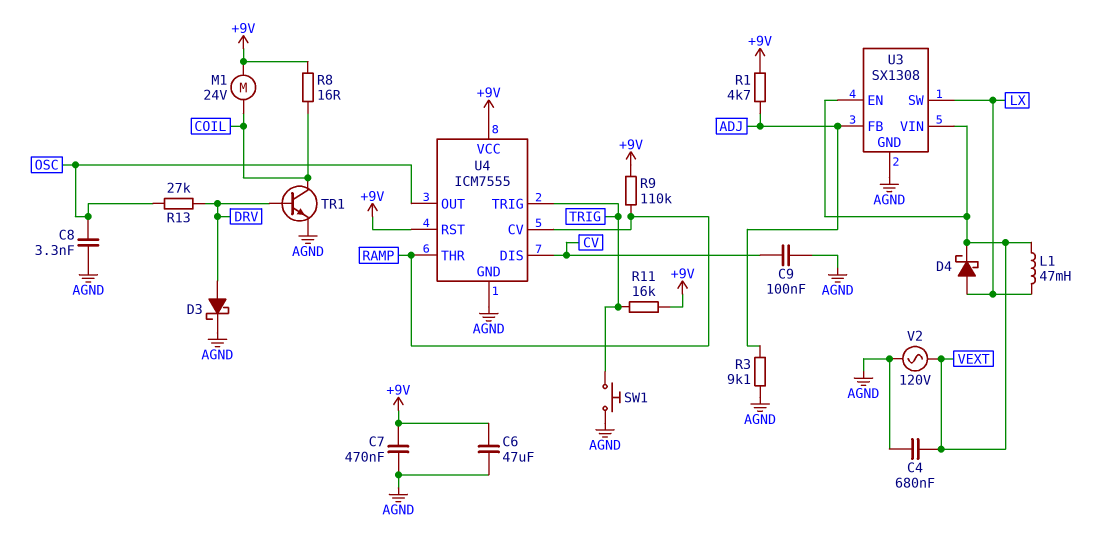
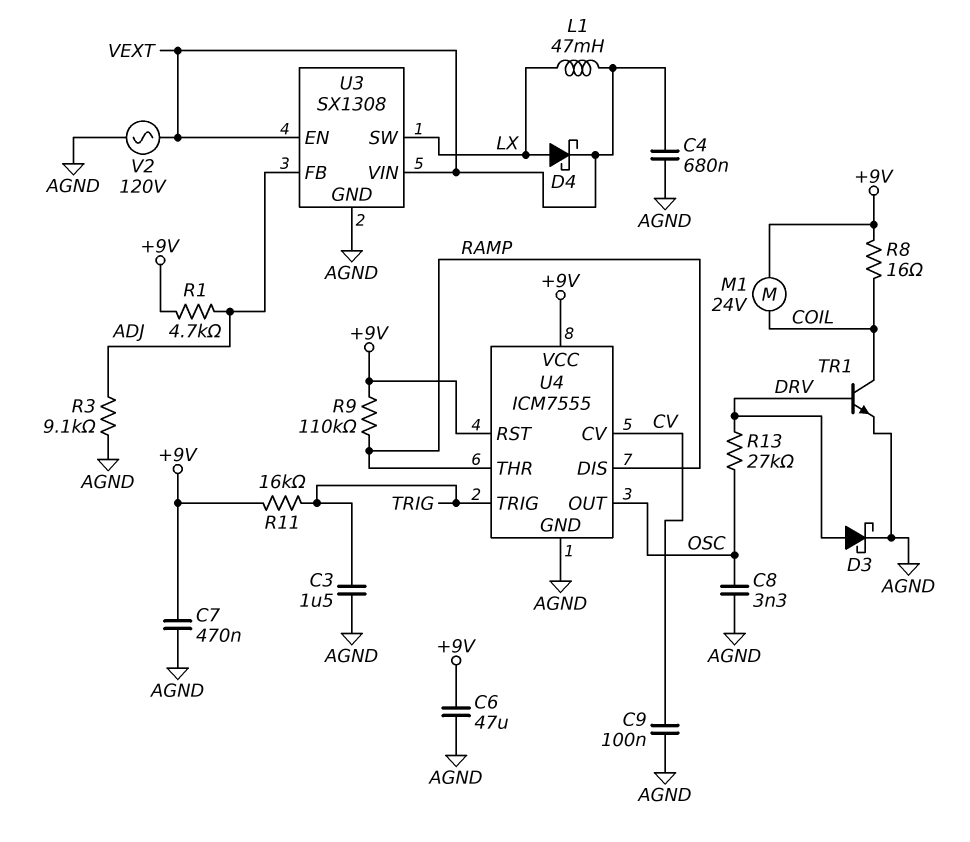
C3: none -> 1.5uF (AGND, TRIG)
SW1: button (AGND, TRIG) -> none
U4 pin CV: RAMP -> CV
U4 pin DIS: CV -> RAMP

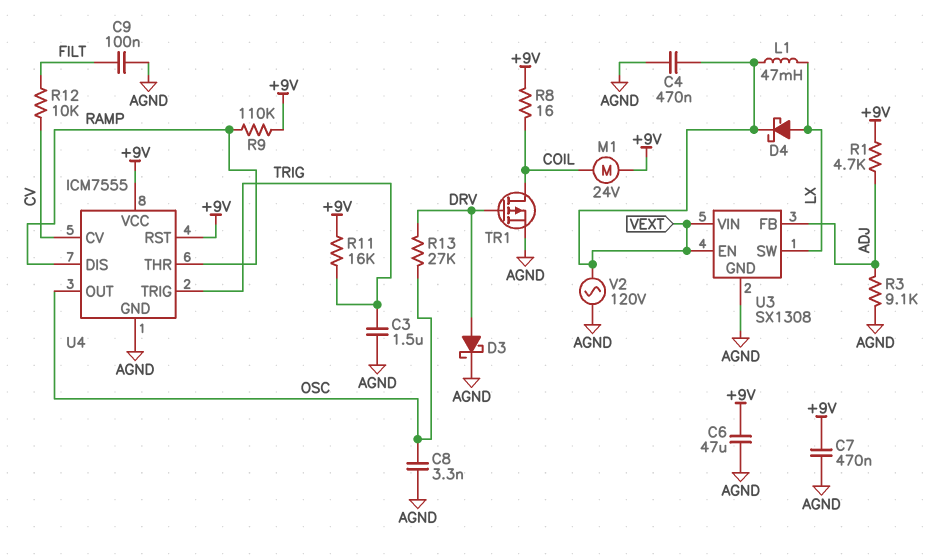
C4: 680nF (AGND, VEXT) -> 470nF (AGND, VEXT)
C9: 100nF (AGND, CV) -> 100nF (AGND, FILT)
R12: none -> 10k (CV, FILT)
TR1: NPN (B DRV, C COIL, E AGND) -> PMOS (G DRV, D COIL, S AGND)

